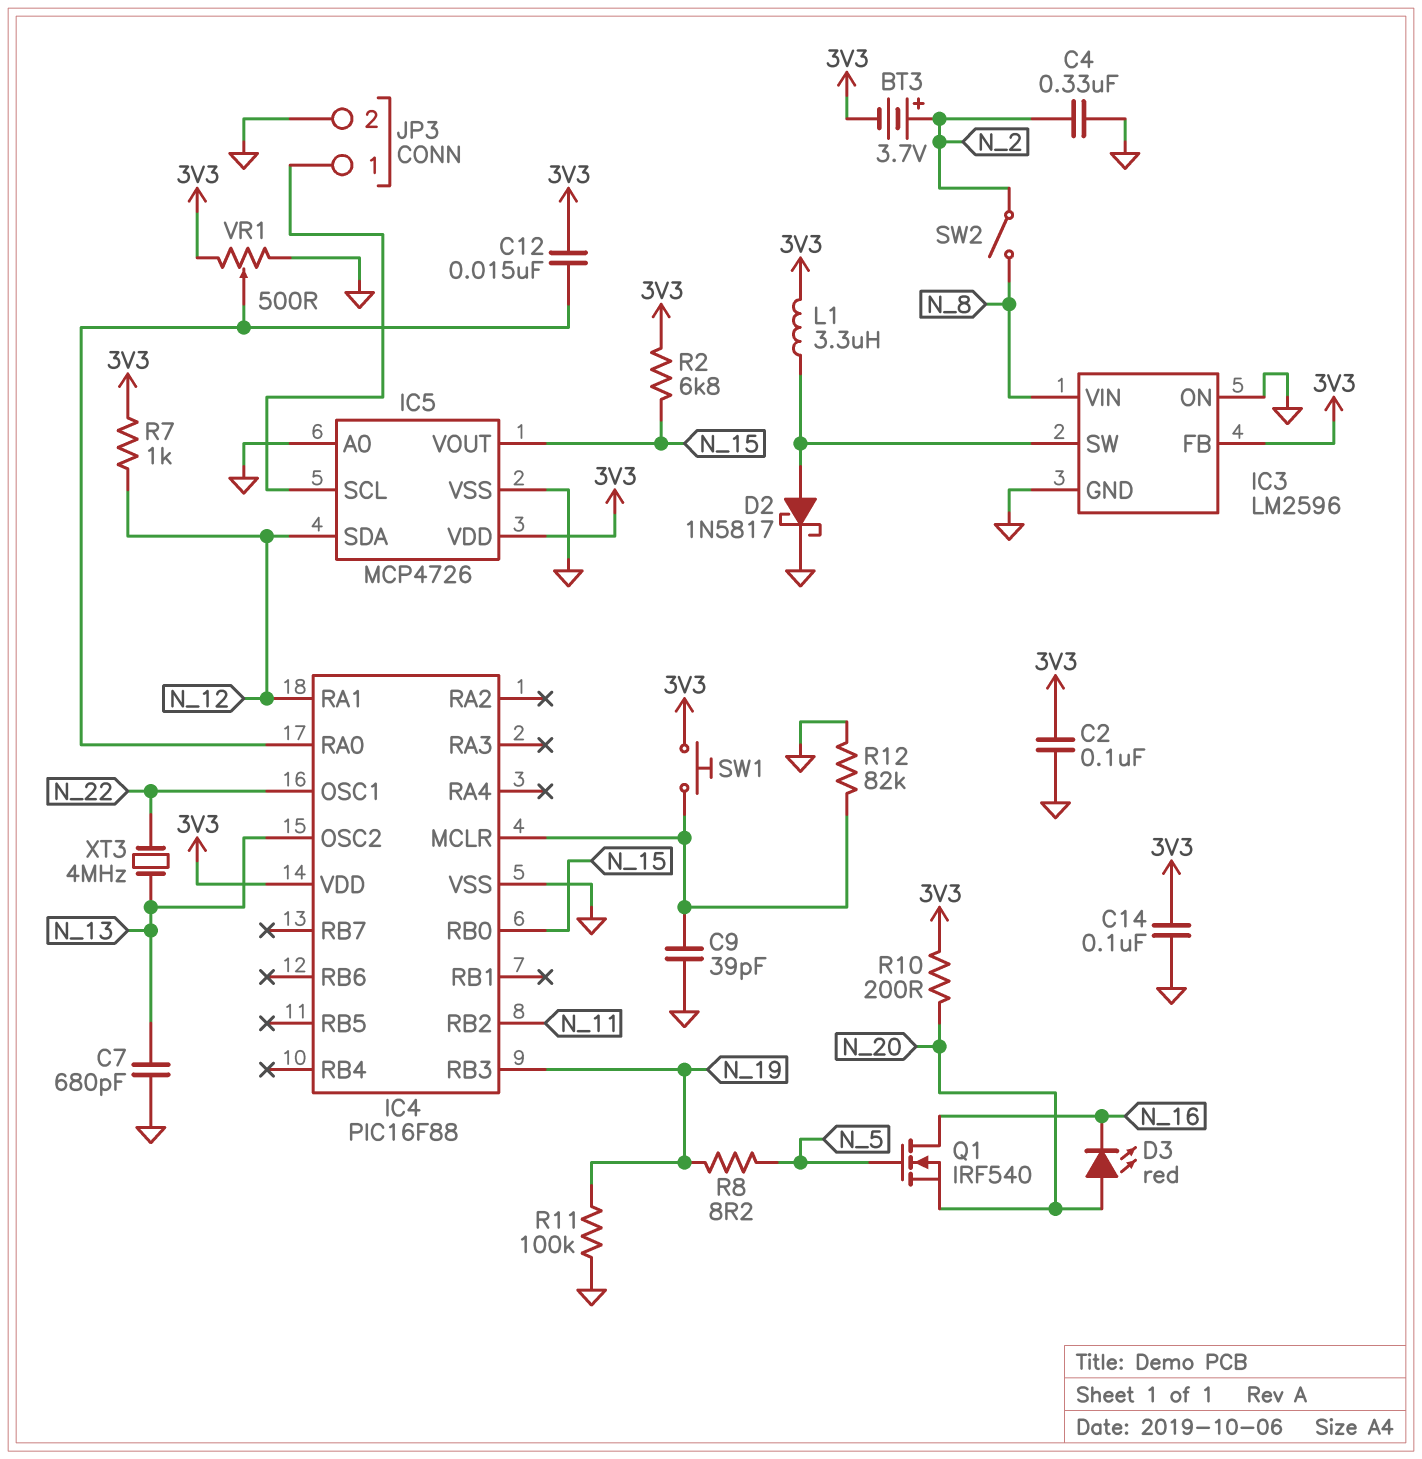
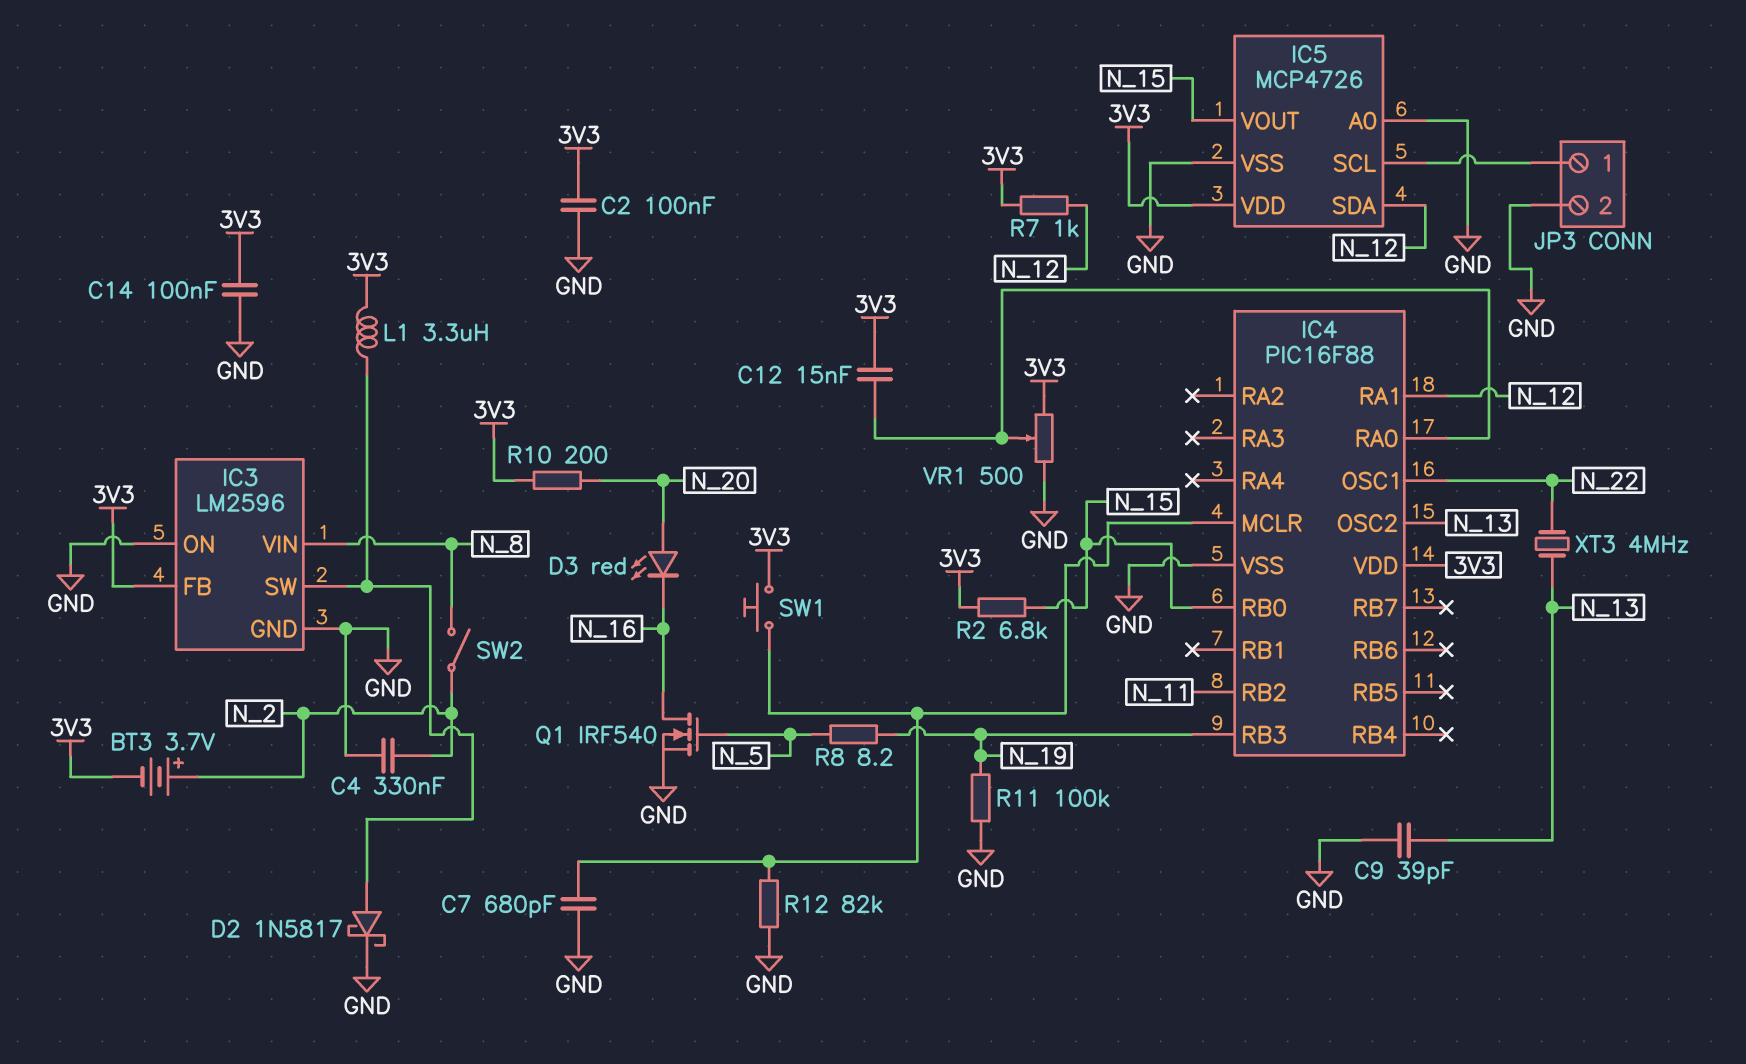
C7: 680pF (GND, N_13) -> 680pF (GND, IC4/MCLR)
C9: 39pF (GND, IC4/MCLR) -> 39pF (GND, N_13)
Q1: NMOS IRF540 (G N_5, D N_16, S N_20) -> NMOS IRF540 (G N_5, D N_16, S GND)

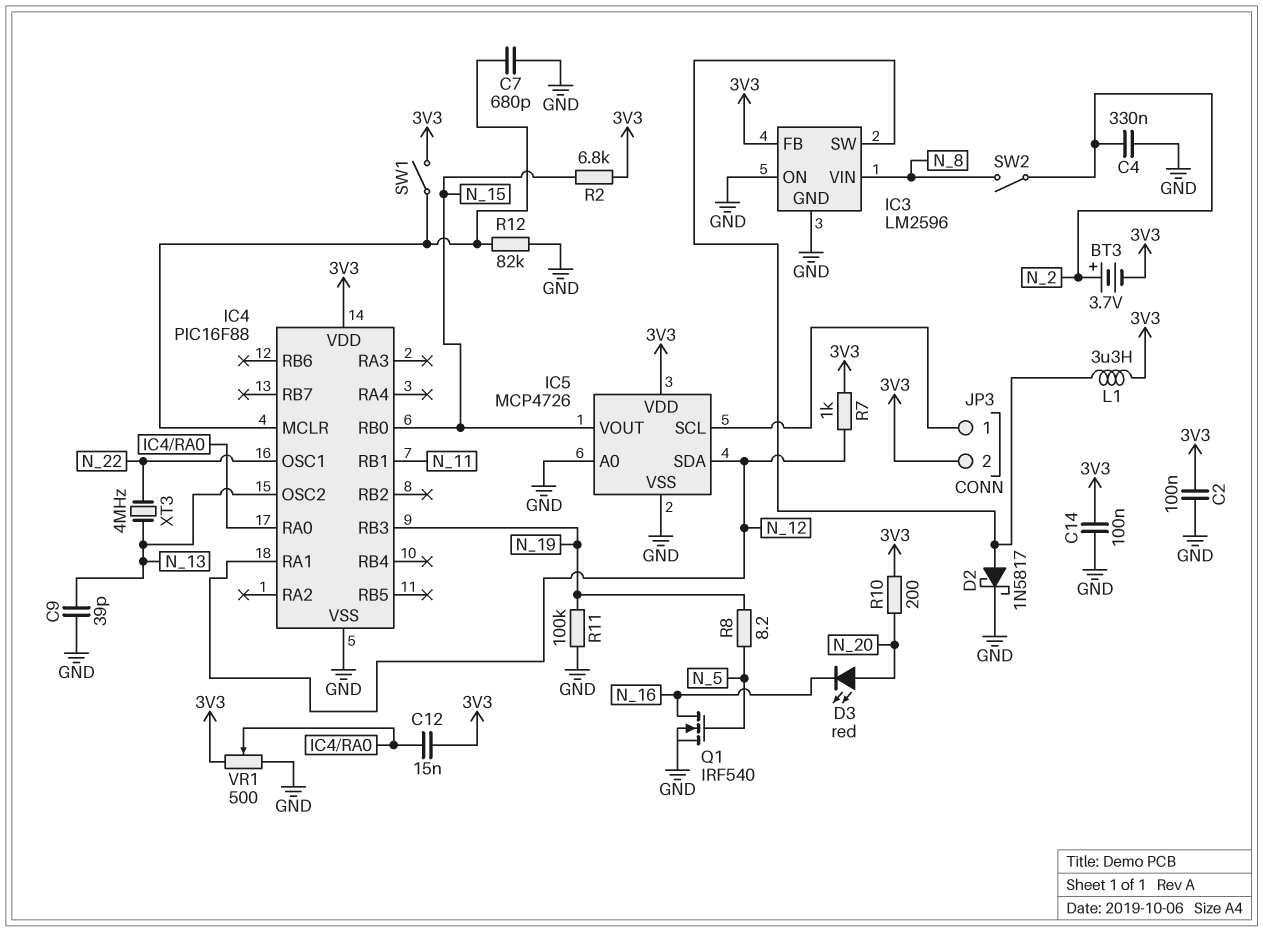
IC4 pin RB1: none -> N_11
IC4 pin RB2: N_11 -> none
JP3 pin 2: GND -> 3V3
SW1: button (3V3, IC4/MCLR) -> switch (3V3, IC4/MCLR)

